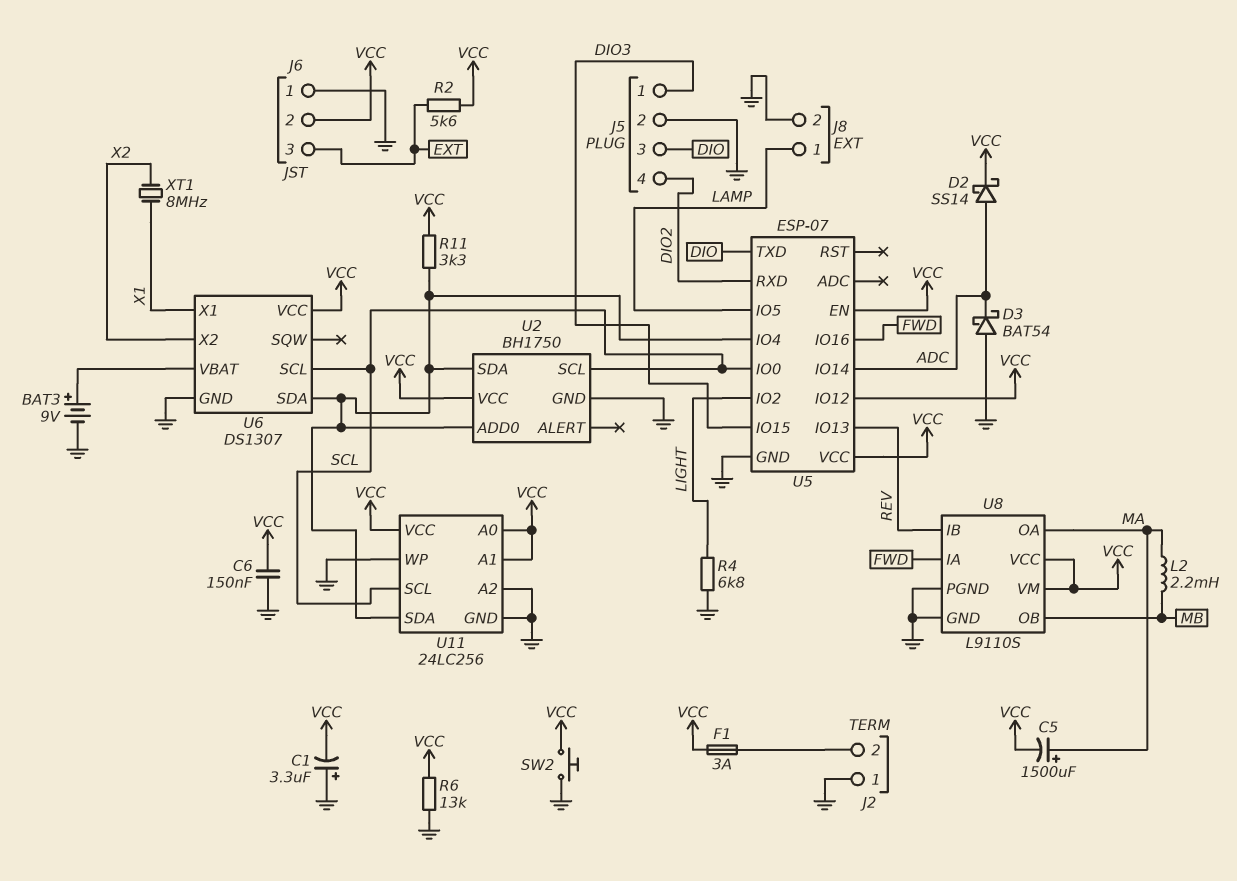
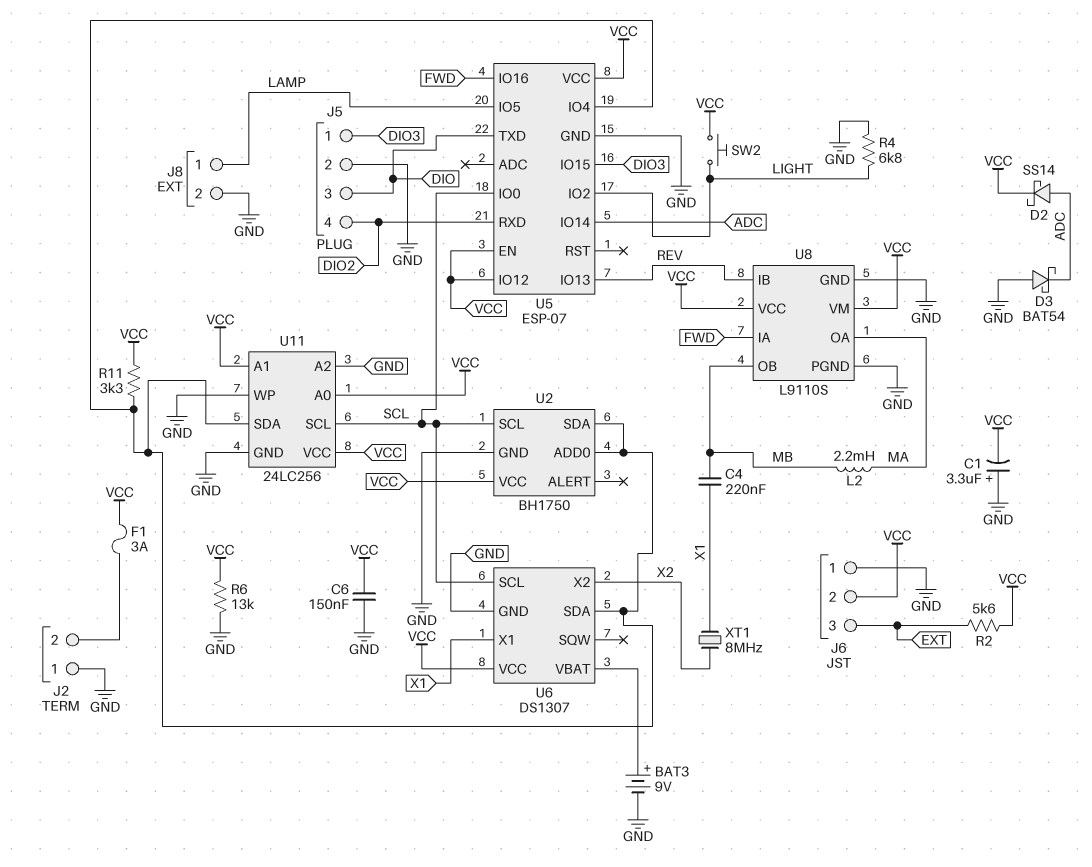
C4: none -> 220nF (MB, X1)
C5: 1500uF (plus MA, minus VCC) -> none
SW2: button (GND, VCC) -> button (LIGHT, VCC)

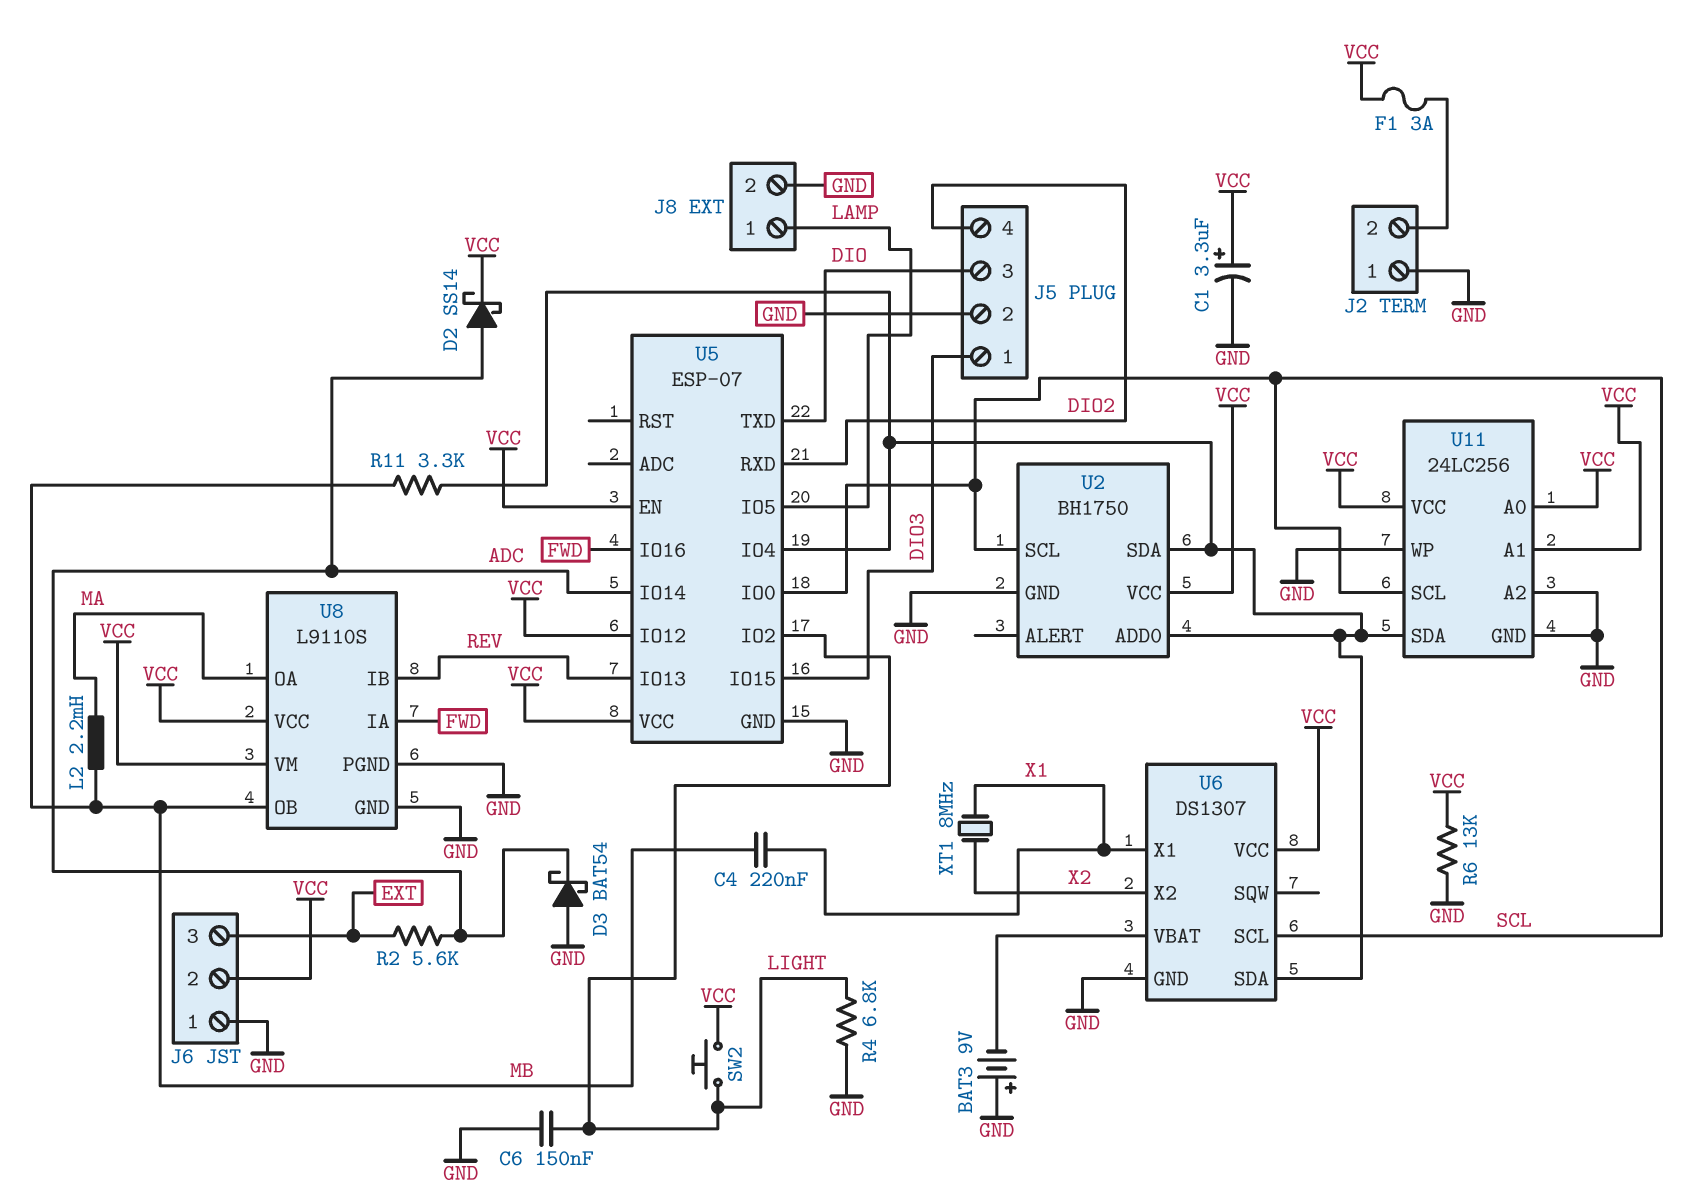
BAT3: 9V (plus U6/VBAT, minus GND) -> 9V (plus GND, minus U6/VBAT)
C1: 3.3uF (plus GND, minus VCC) -> 3.3uF (plus VCC, minus GND)
C6: 150nF (GND, VCC) -> 150nF (GND, LIGHT)
R2: 5.6k (EXT, VCC) -> 5.6k (ADC, EXT)
R11: 3.3k (U2/ADD0, VCC) -> 3.3k (MB, U2/ADD0)

